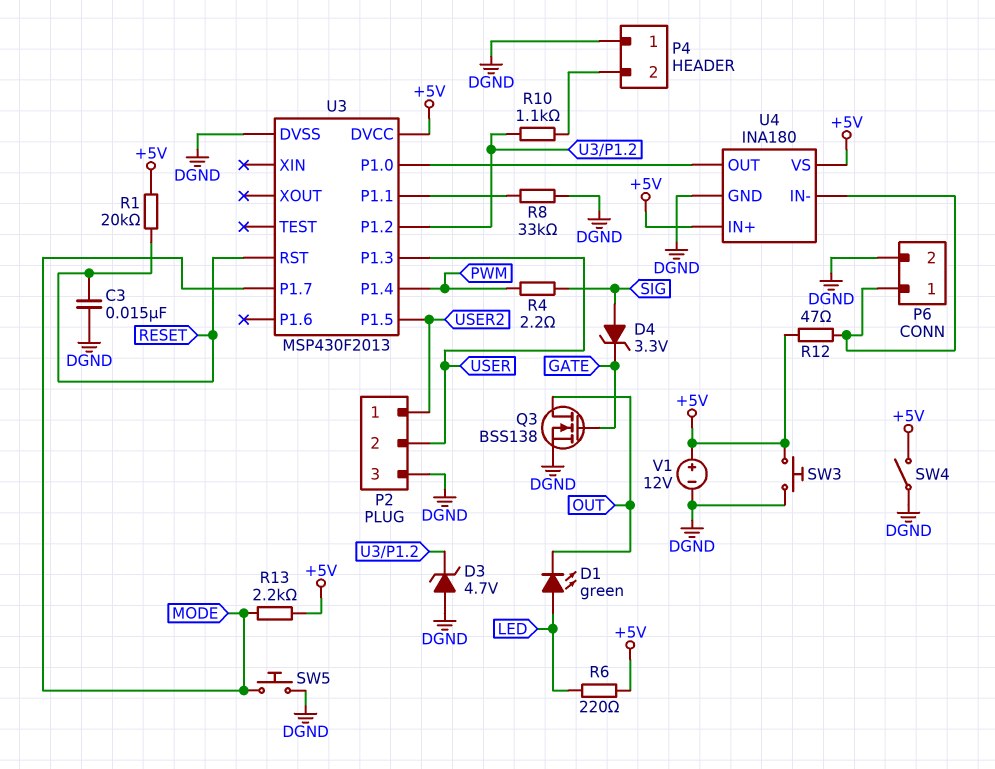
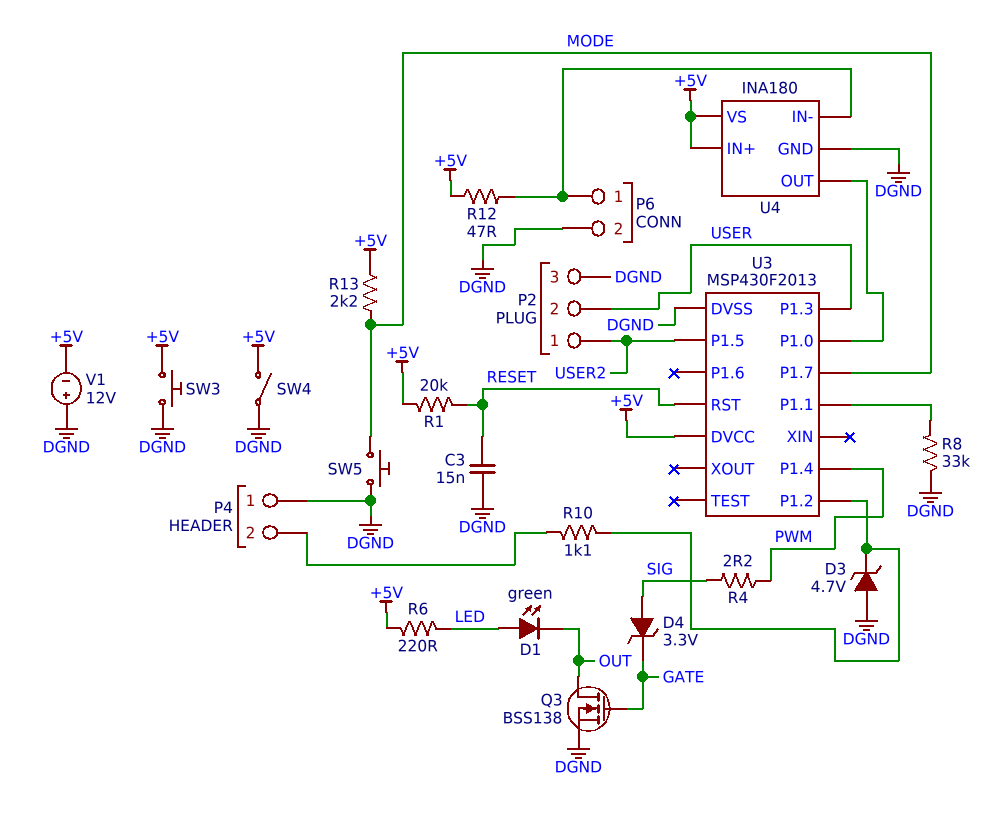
V1: 12V (plus +5V, minus DGND) -> 12V (plus DGND, minus +5V)

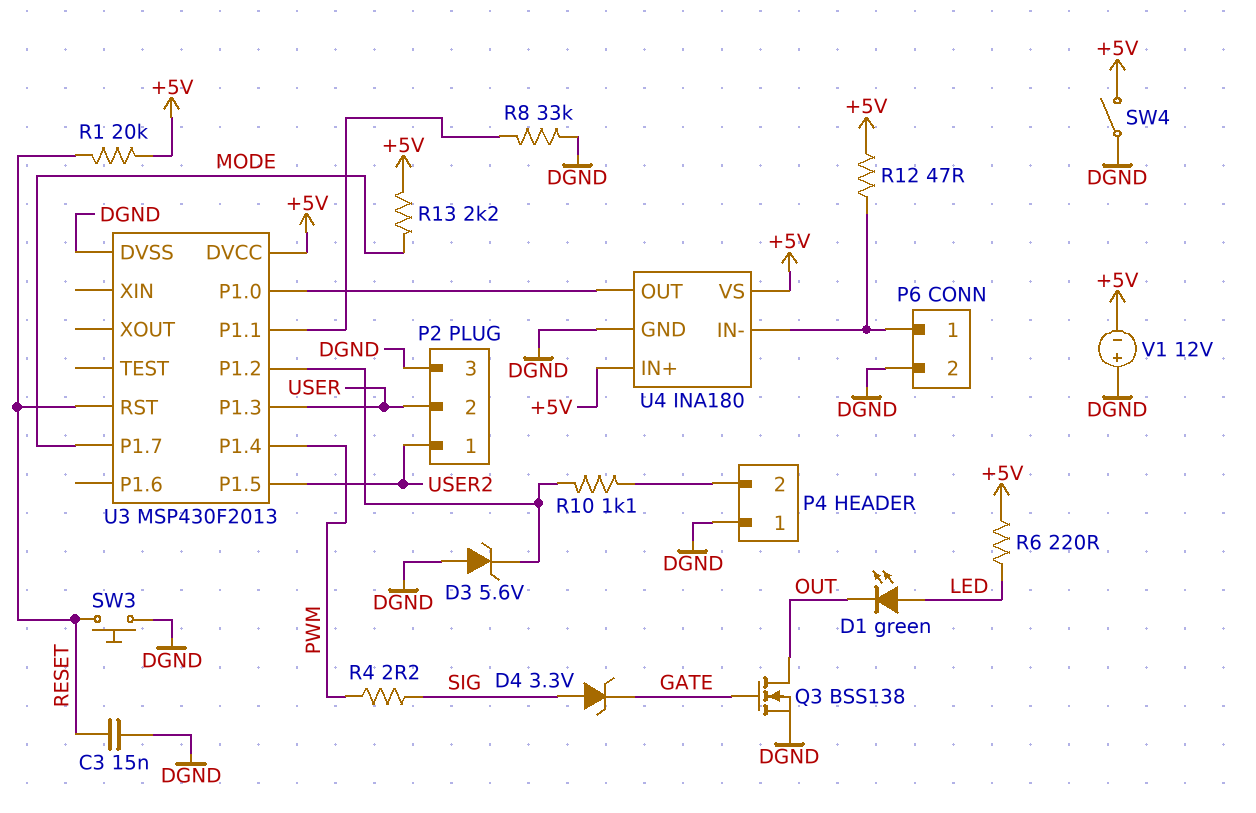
D3: zener 4.7V (A DGND, K U3/P1.2) -> zener 5.6V (A DGND, K U3/P1.2)
SW3: button (+5V, DGND) -> button (DGND, RESET)
SW5: button (DGND, MODE) -> none

